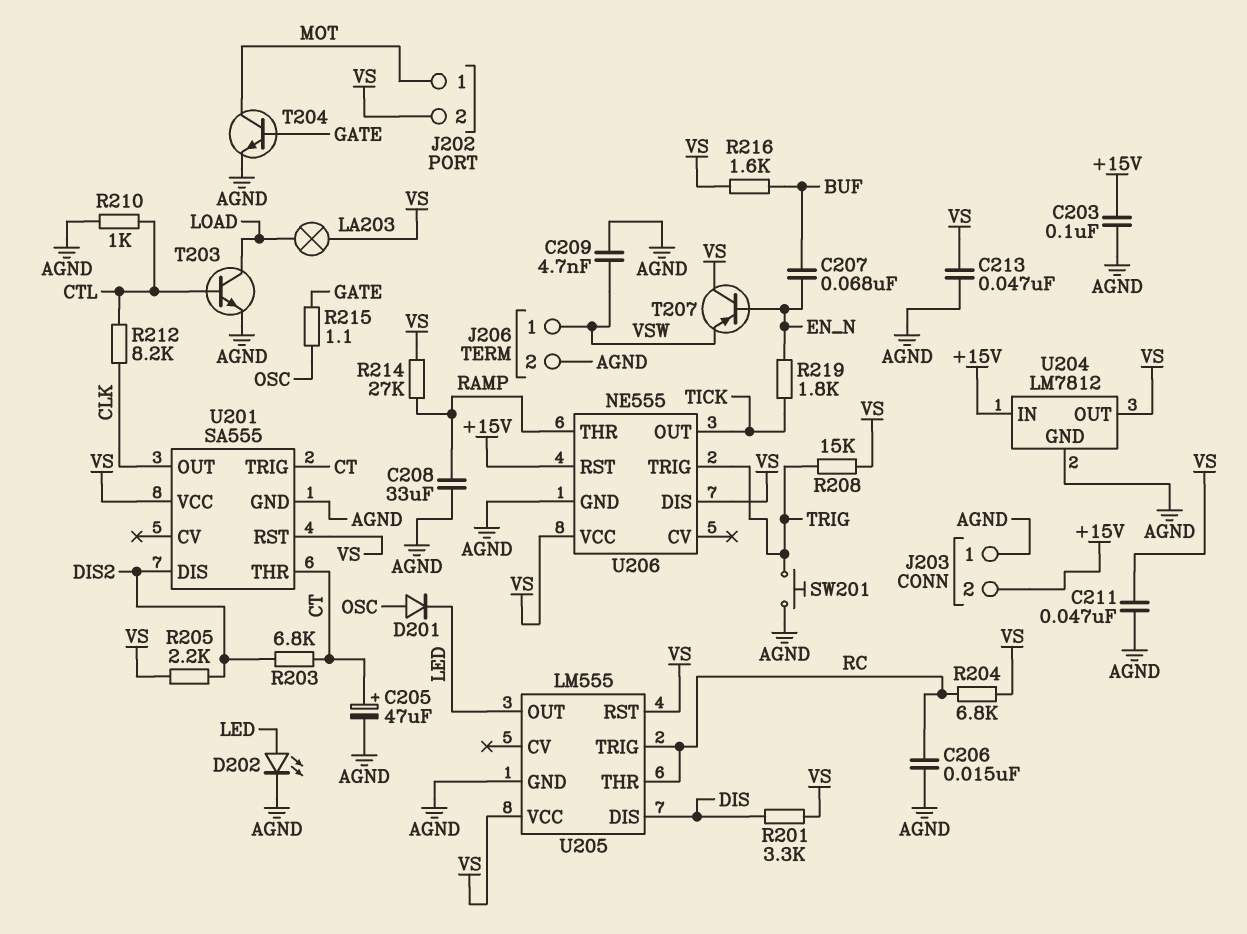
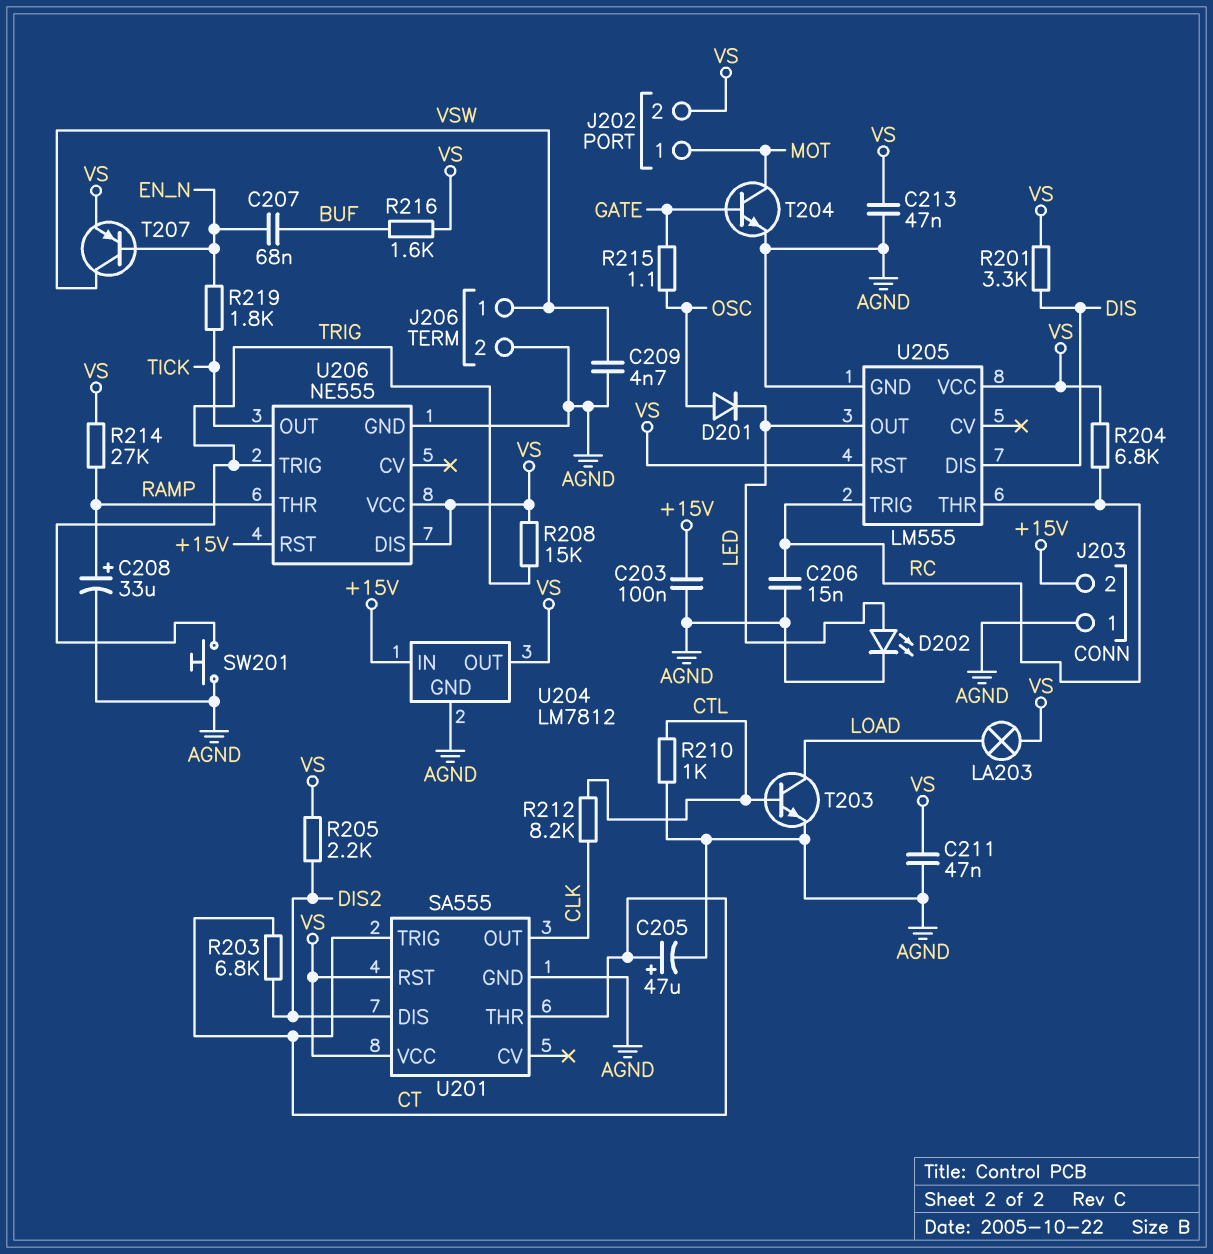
C208: 33uF (AGND, RAMP) -> 33uF (plus RAMP, minus AGND)
T207: PNP (B EN_N, C VS, E VSW) -> PNP (B EN_N, C VSW, E VS)

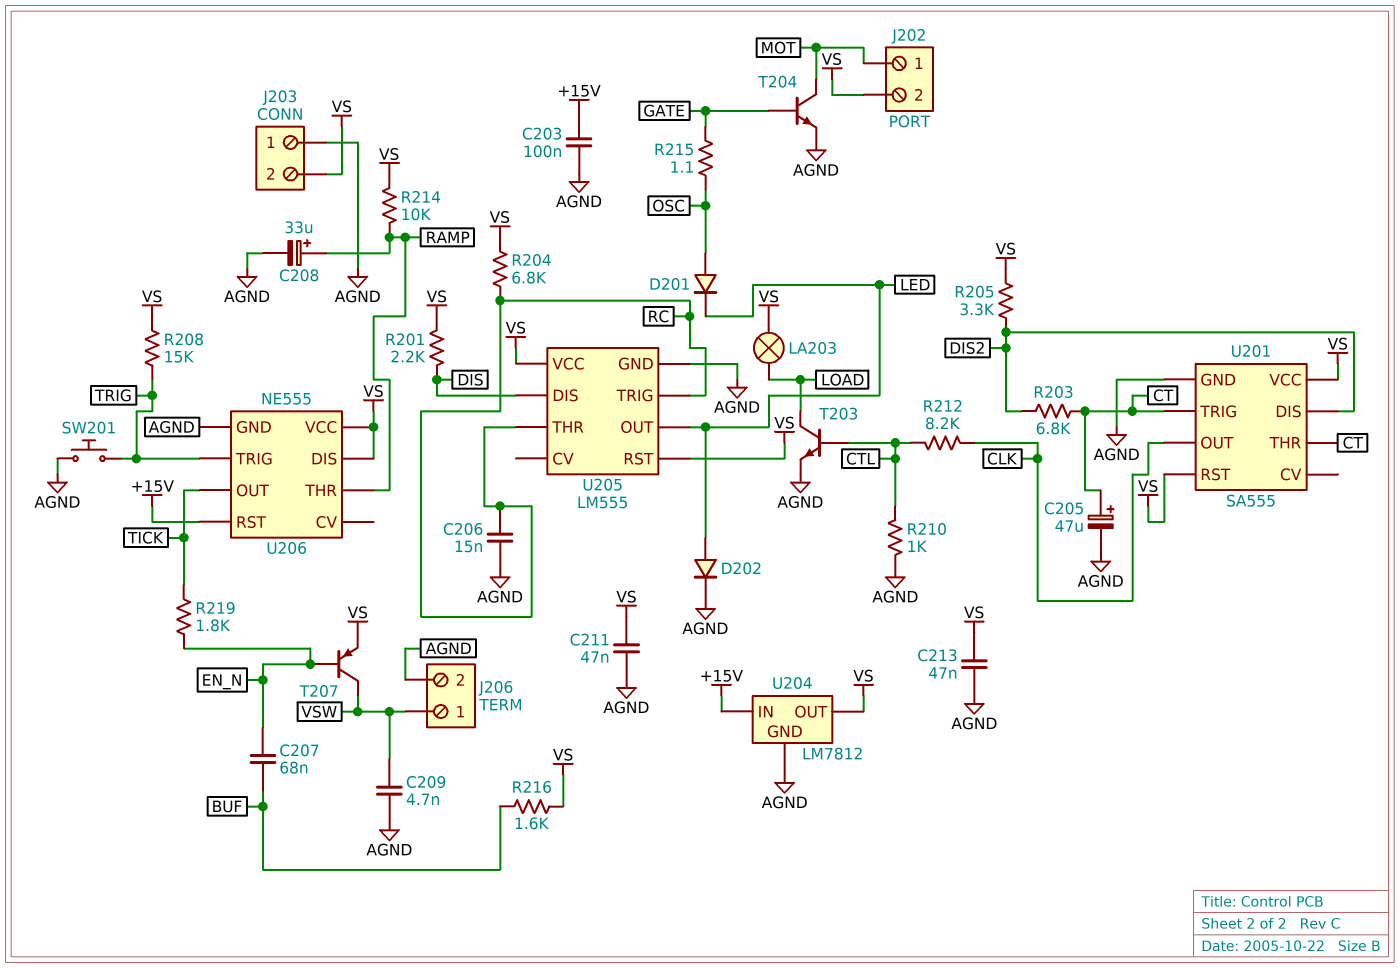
D202: LED (A LED, K AGND) -> diode (A LED, K AGND)
J203 pin 2: +15V -> VS
R201: 3.3k (DIS, VS) -> 2.2k (DIS, VS)
R205: 2.2k (DIS2, VS) -> 3.3k (DIS2, VS)
R214: 27k (RAMP, VS) -> 10k (RAMP, VS)

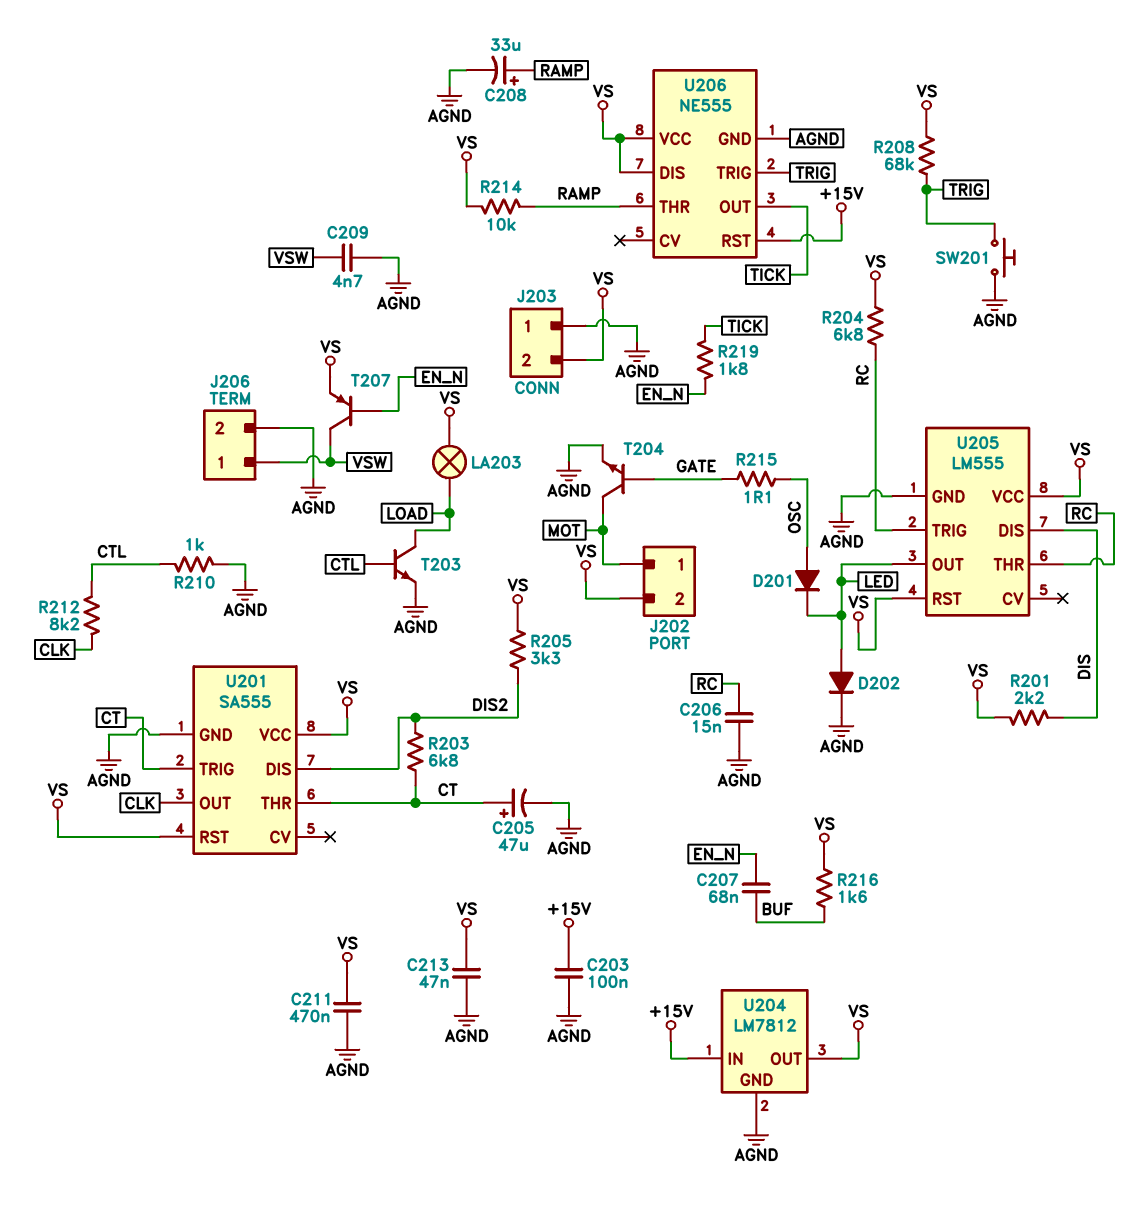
C211: 47nF (AGND, VS) -> 470nF (AGND, VS)
R208: 15k (TRIG, VS) -> 68k (TRIG, VS)

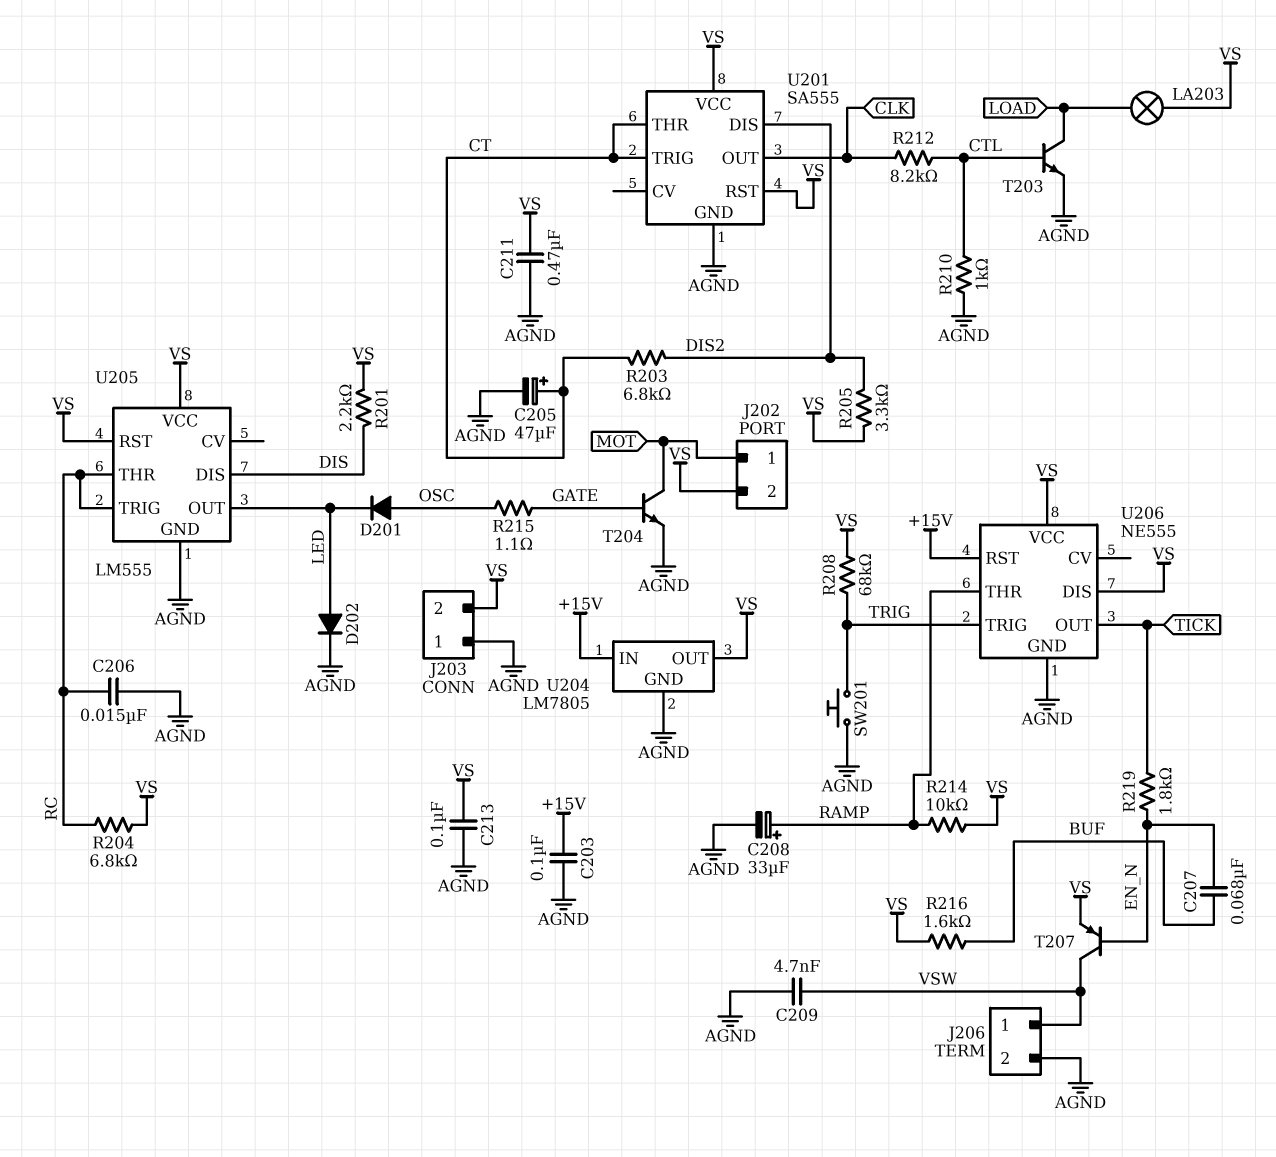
C213: 47nF (AGND, VS) -> 100nF (AGND, VS)
U204: LM7812 -> LM7805

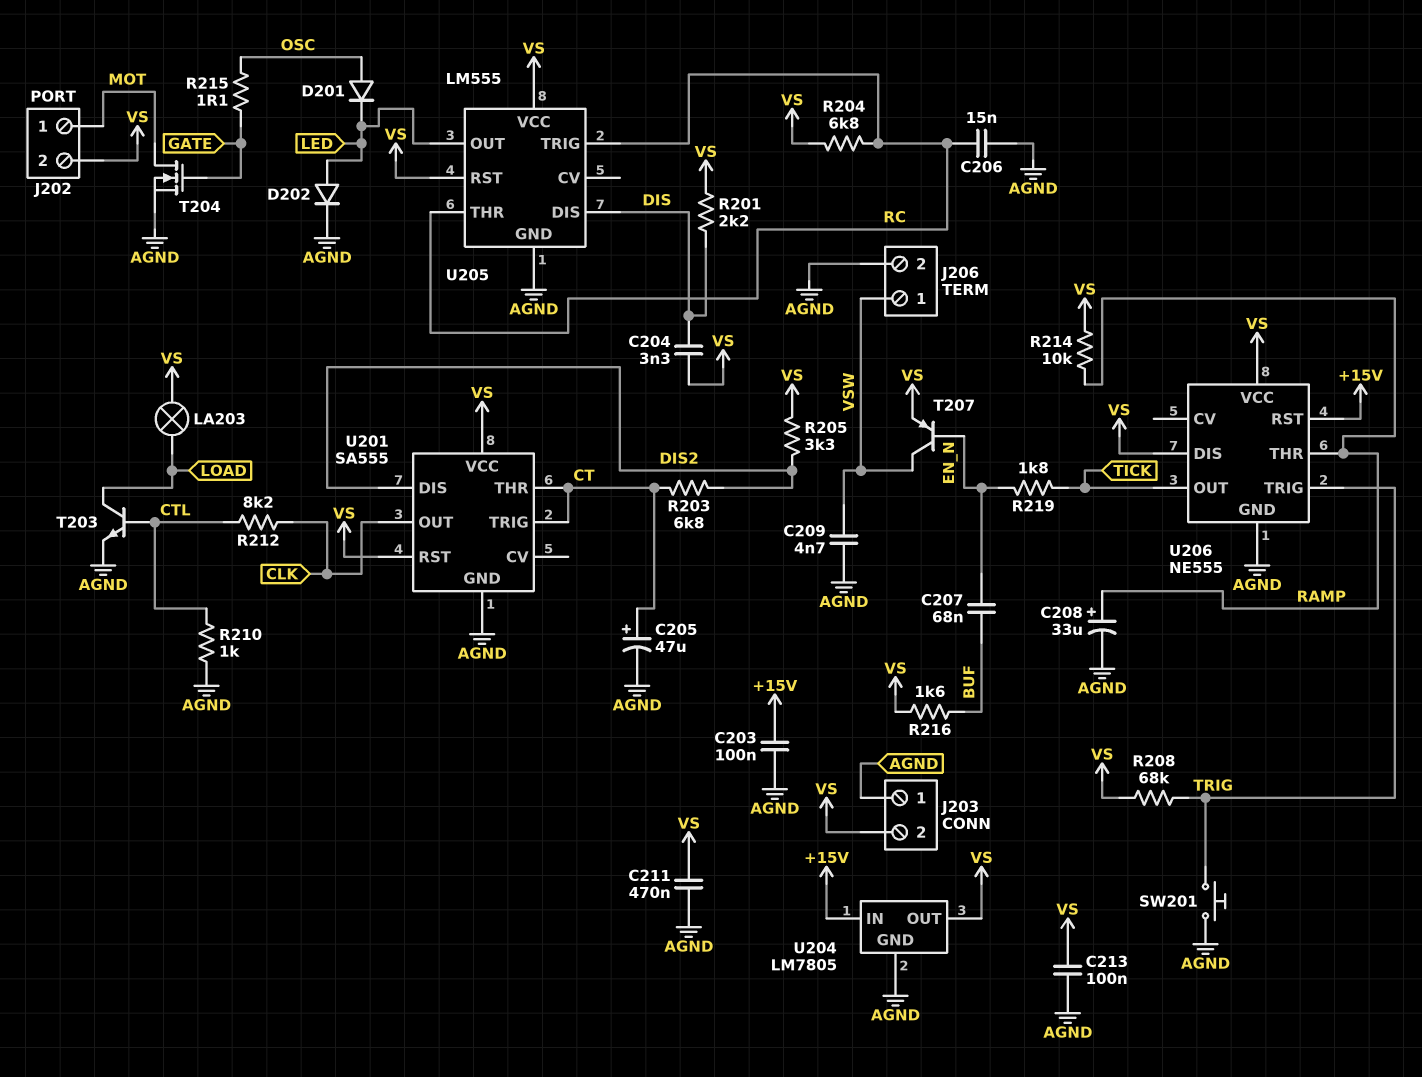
C204: none -> 3.3nF (DIS, VS)
T204: NPN (B GATE, C MOT, E AGND) -> NMOS (G GATE, D MOT, S AGND)

